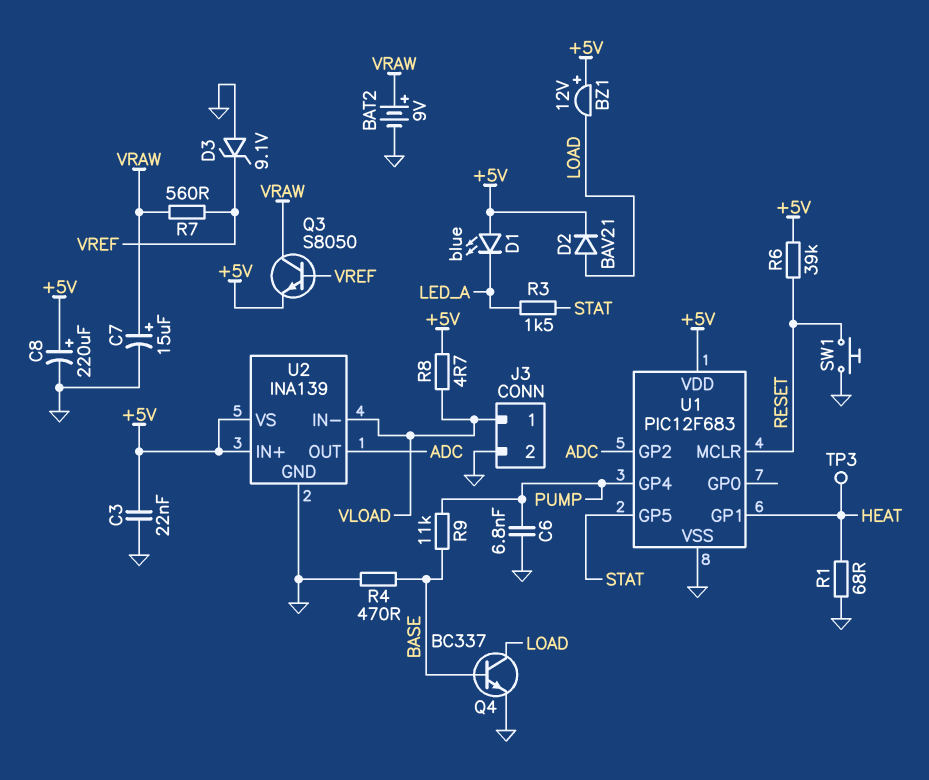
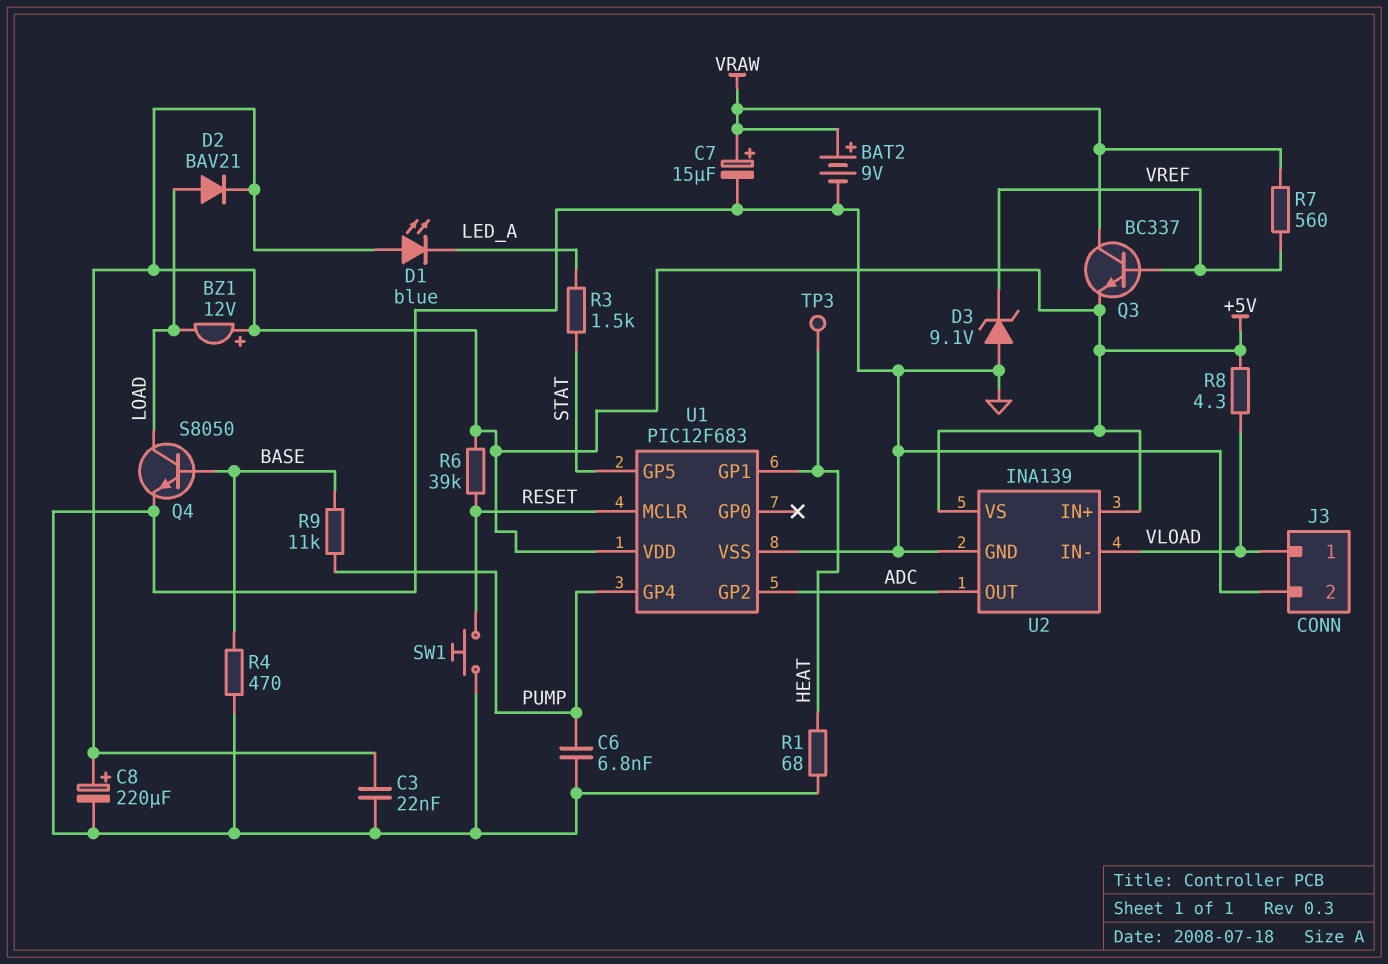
Q3: NPN S8050 (B VREF, C VRAW, E +5V) -> NPN BC337 (B VREF, C VRAW, E +5V)
Q4: NPN BC337 (B BASE, C LOAD, E GND) -> NPN S8050 (B BASE, C LOAD, E GND)
R8: 4.7 (+5V, VLOAD) -> 4.3 (+5V, VLOAD)

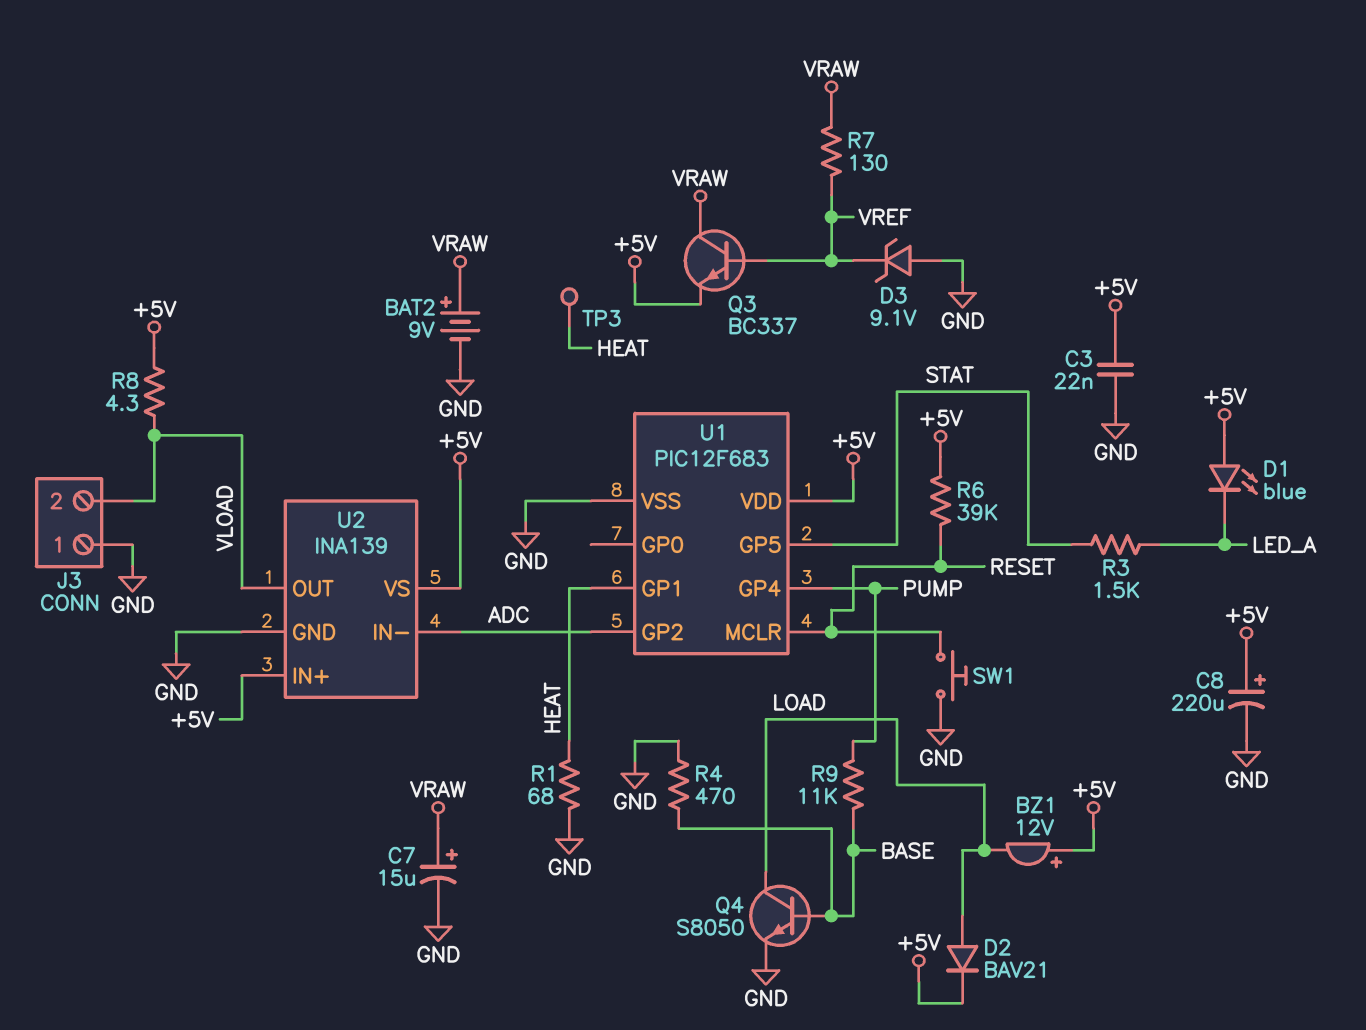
C6: 6.8nF (GND, PUMP) -> none
J3 pin 1: VLOAD -> GND
J3 pin 2: GND -> VLOAD
R7: 560 (VRAW, VREF) -> 130 (VRAW, VREF)
U2 pin IN-: VLOAD -> ADC
U2 pin OUT: ADC -> VLOAD

